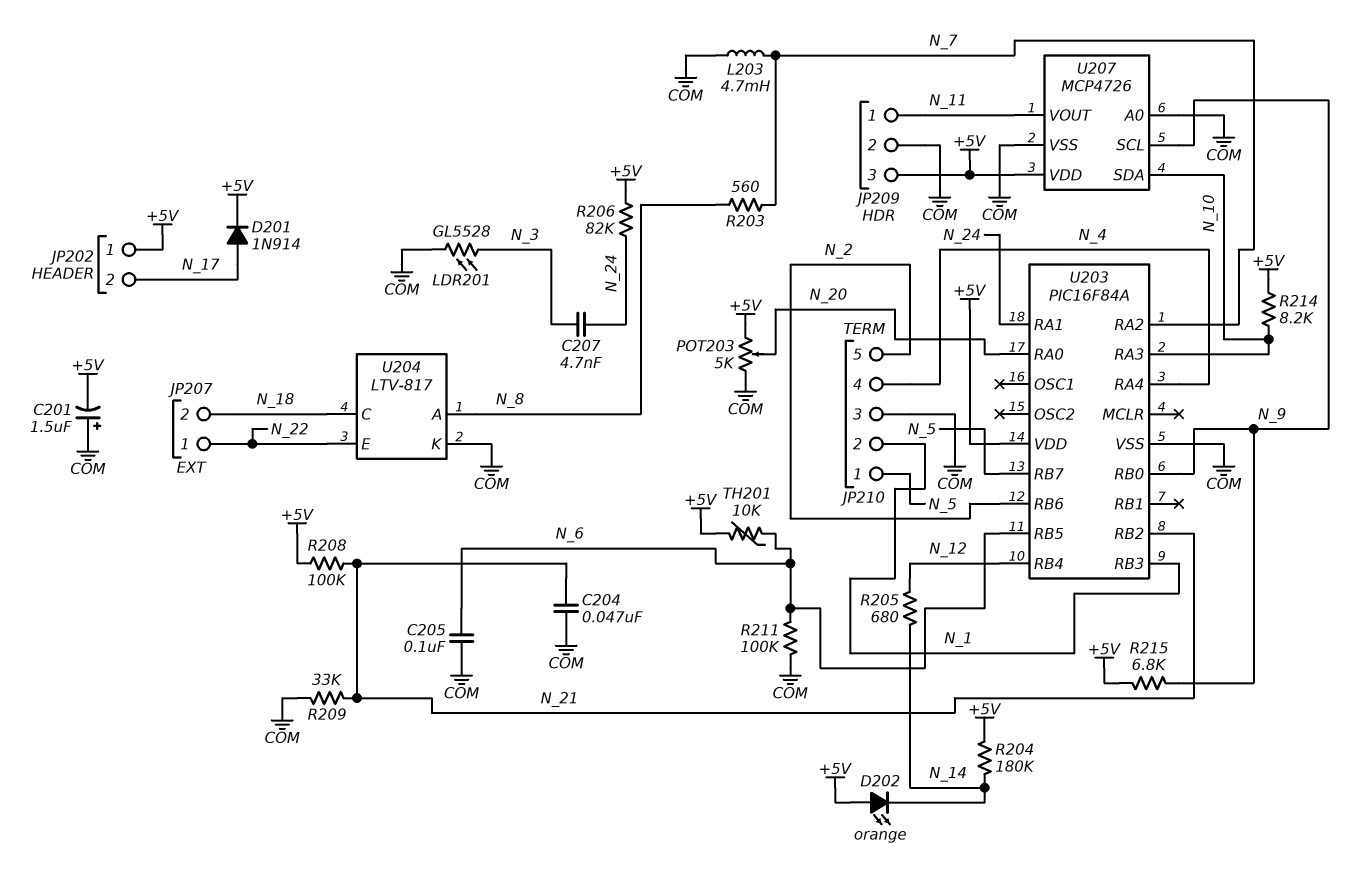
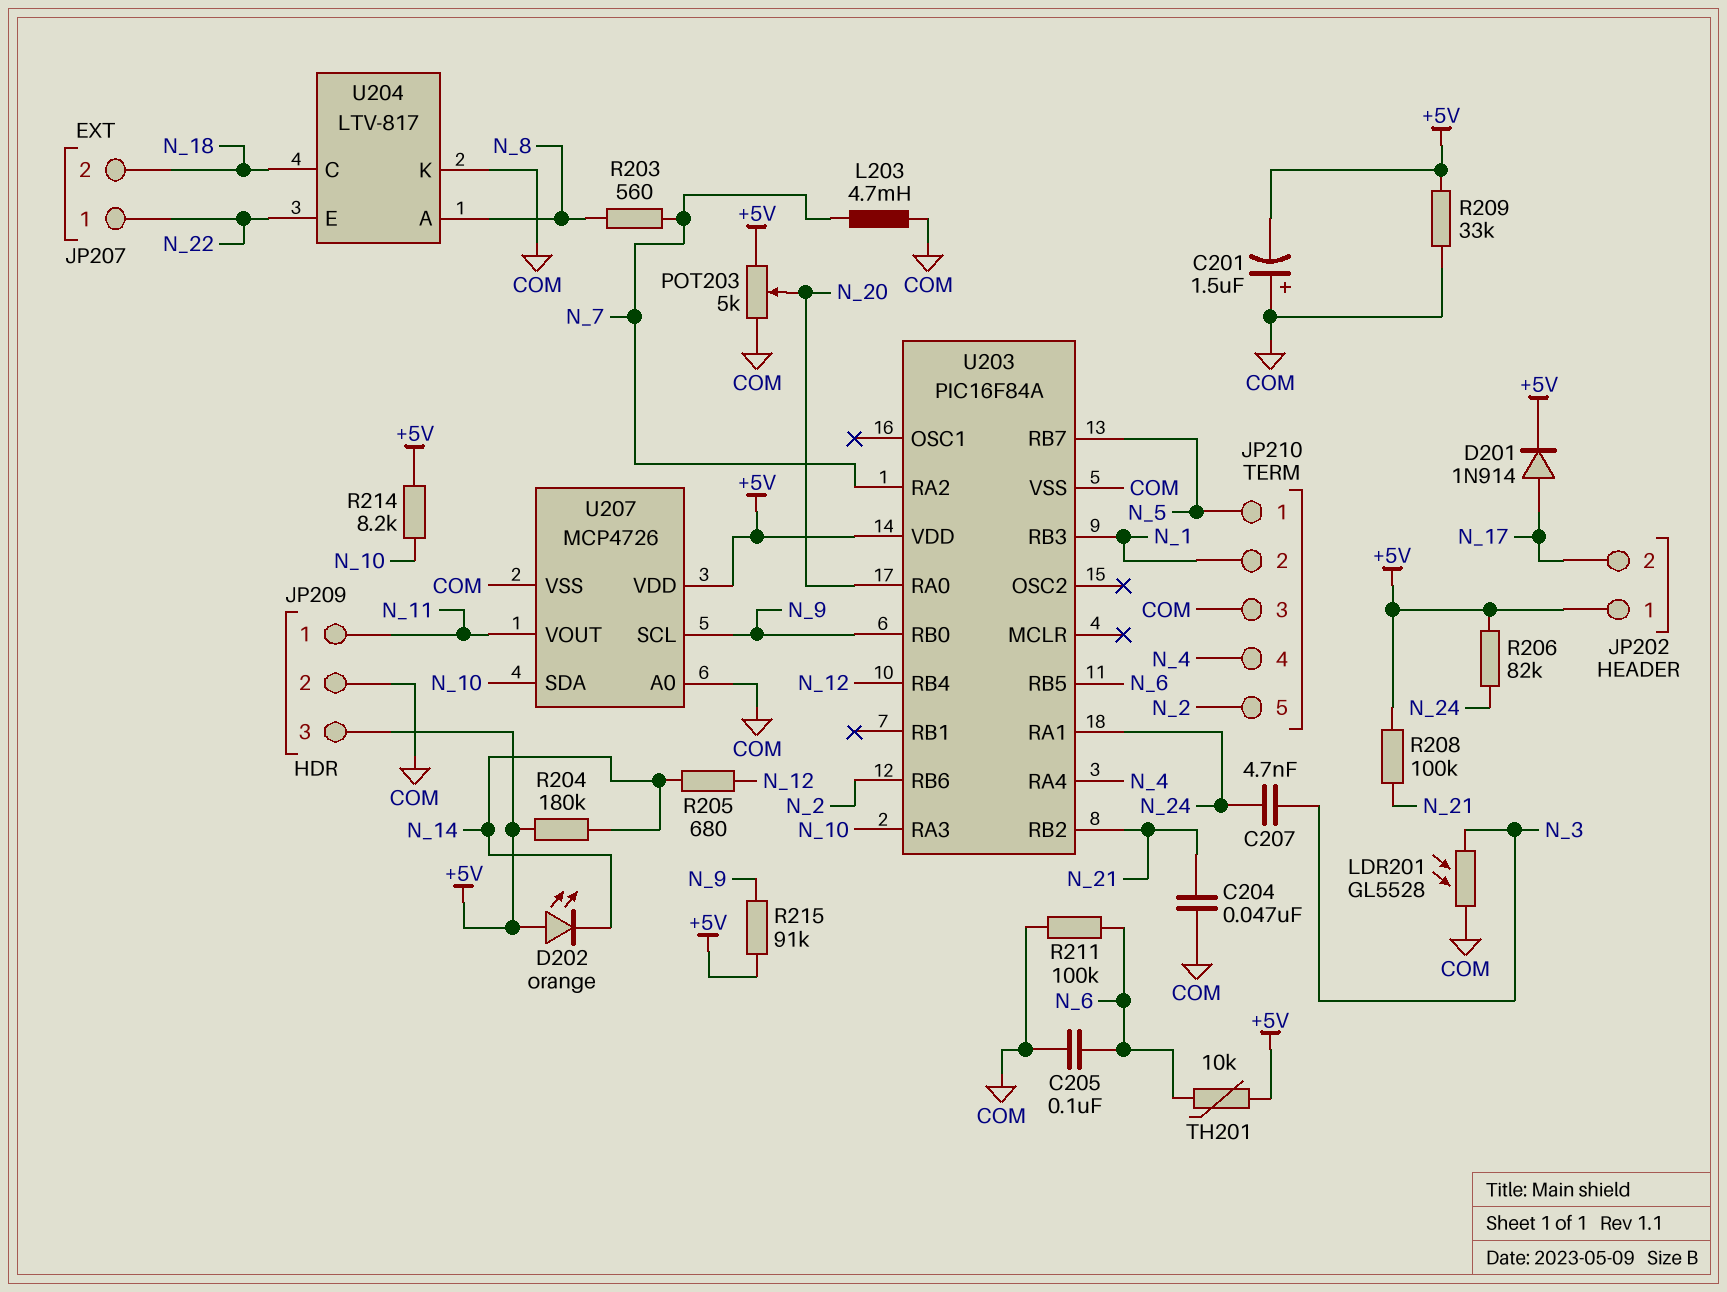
R209: 33k (COM, N_21) -> 33k (+5V, COM)
R215: 6.8k (+5V, N_9) -> 91k (+5V, N_9)

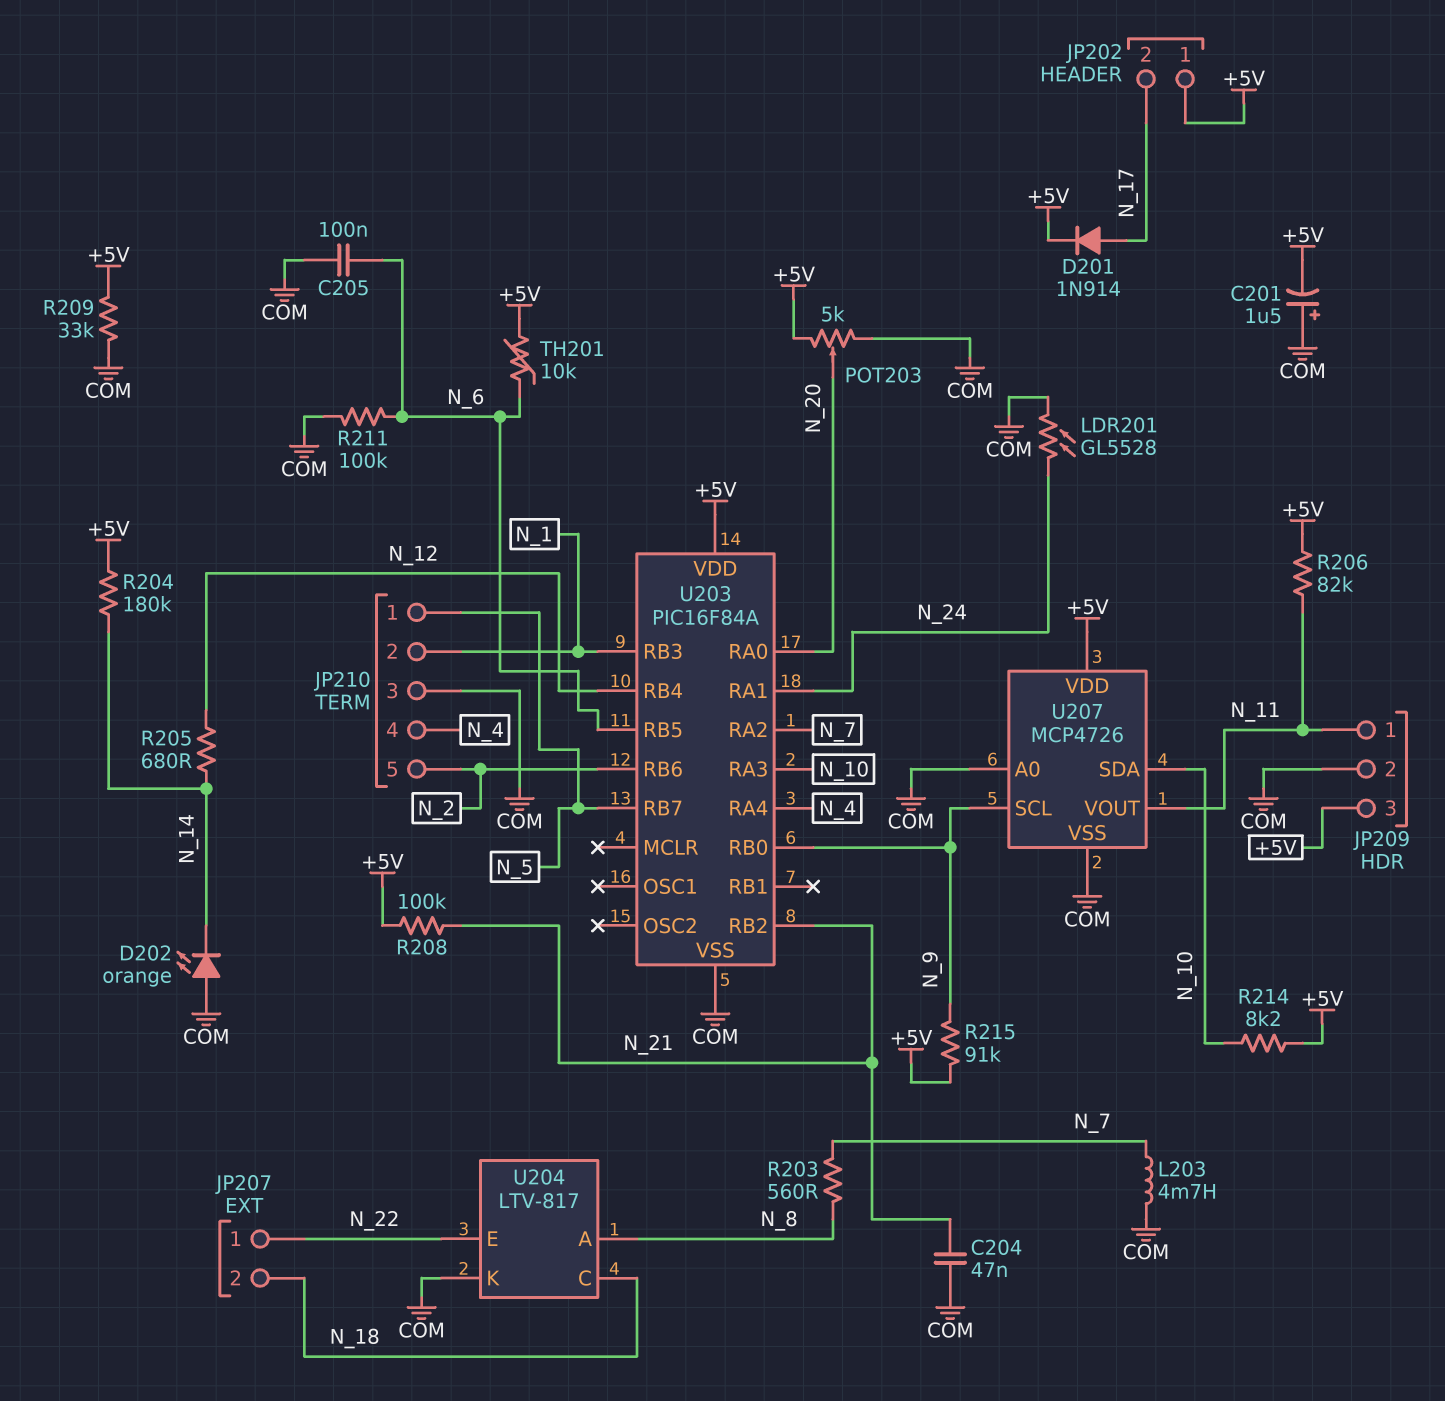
C207: 4.7nF (N_3, N_24) -> none
D202: LED orange (A +5V, K N_14) -> LED orange (A COM, K N_14)
LDR201: GL5528 (COM, N_3) -> GL5528 (COM, N_24)
R206: 82k (+5V, N_24) -> 82k (+5V, N_11)

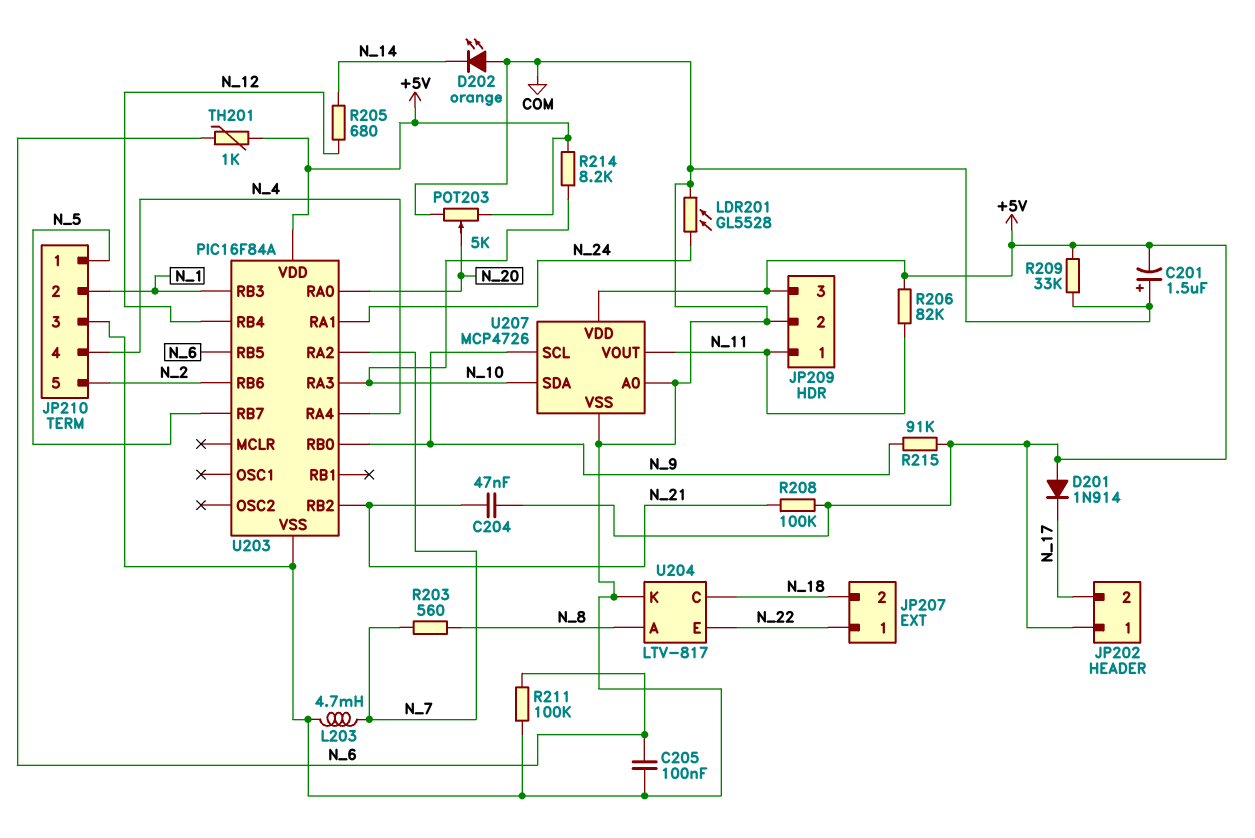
C204: 47nF (COM, N_21) -> 47nF (+5V, N_21)
D201: diode 1N914 (A N_17, K +5V) -> diode 1N914 (A +5V, K N_17)
R204: 180k (+5V, N_14) -> none
TH201: 10k (+5V, N_6) -> 1k (+5V, N_6)

